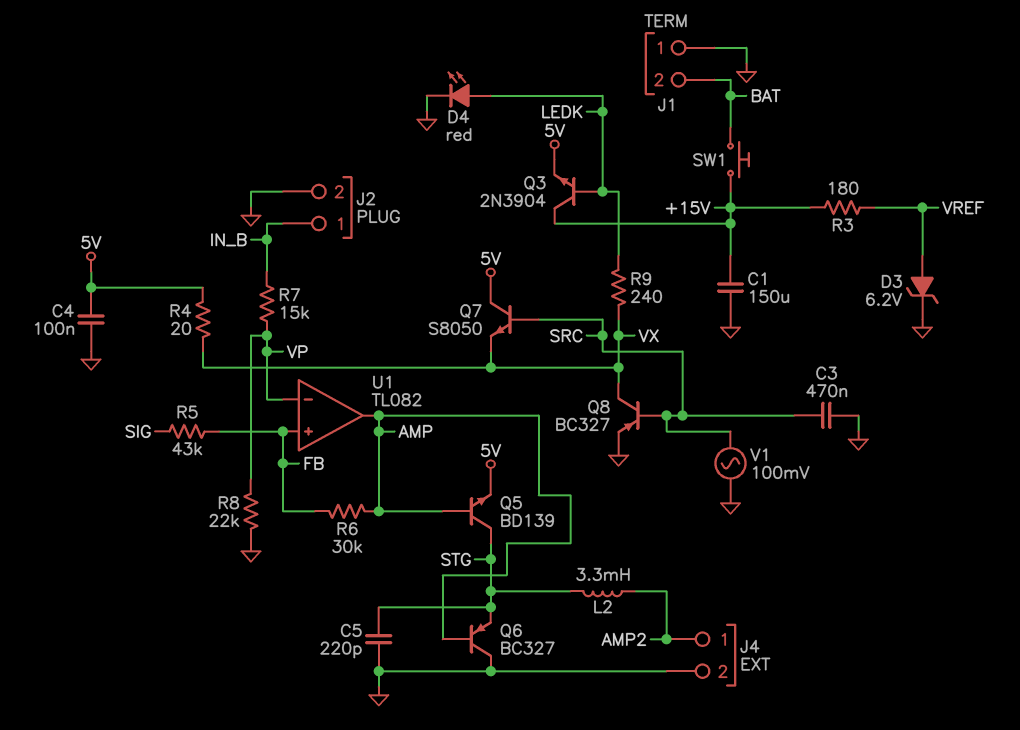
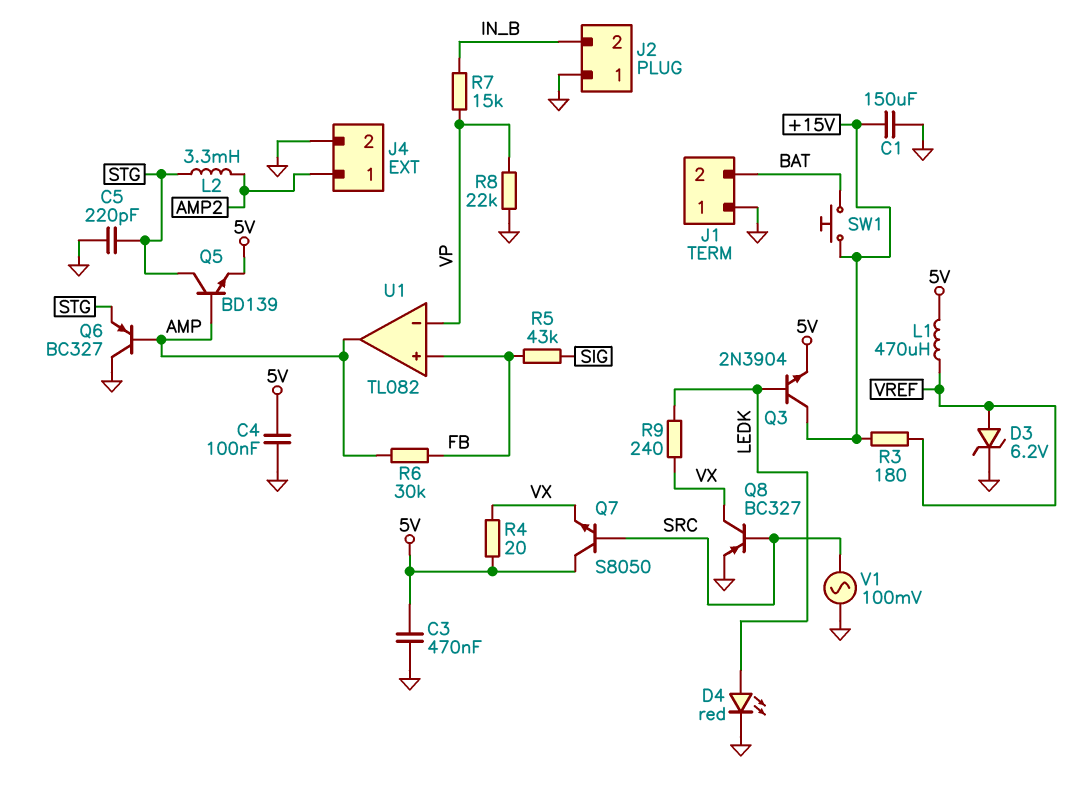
C3: 470nF (GND, SRC) -> 470nF (5V, GND)
J2 pin 1: IN_B -> GND
J2 pin 2: GND -> IN_B
L1: none -> 470uH (5V, VREF)

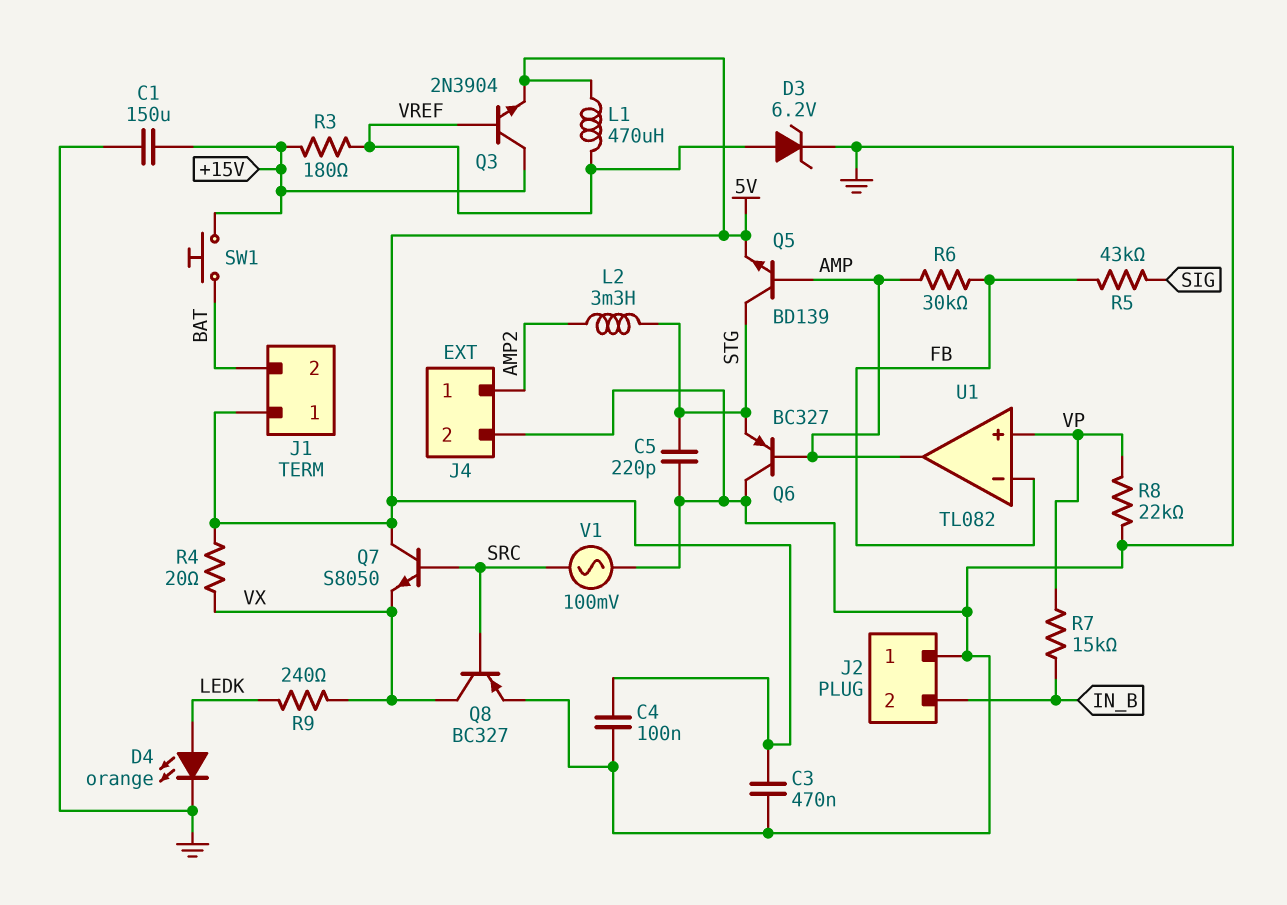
D4: LED red (A LEDK, K GND) -> LED orange (A LEDK, K GND)
J1 pin 1: GND -> 5V
Q3: NPN 2N3904 (B LEDK, C +15V, E 5V) -> NPN 2N3904 (B VREF, C +15V, E 5V)
U1 pin in+: FB -> VP
U1 pin in-: VP -> FB

